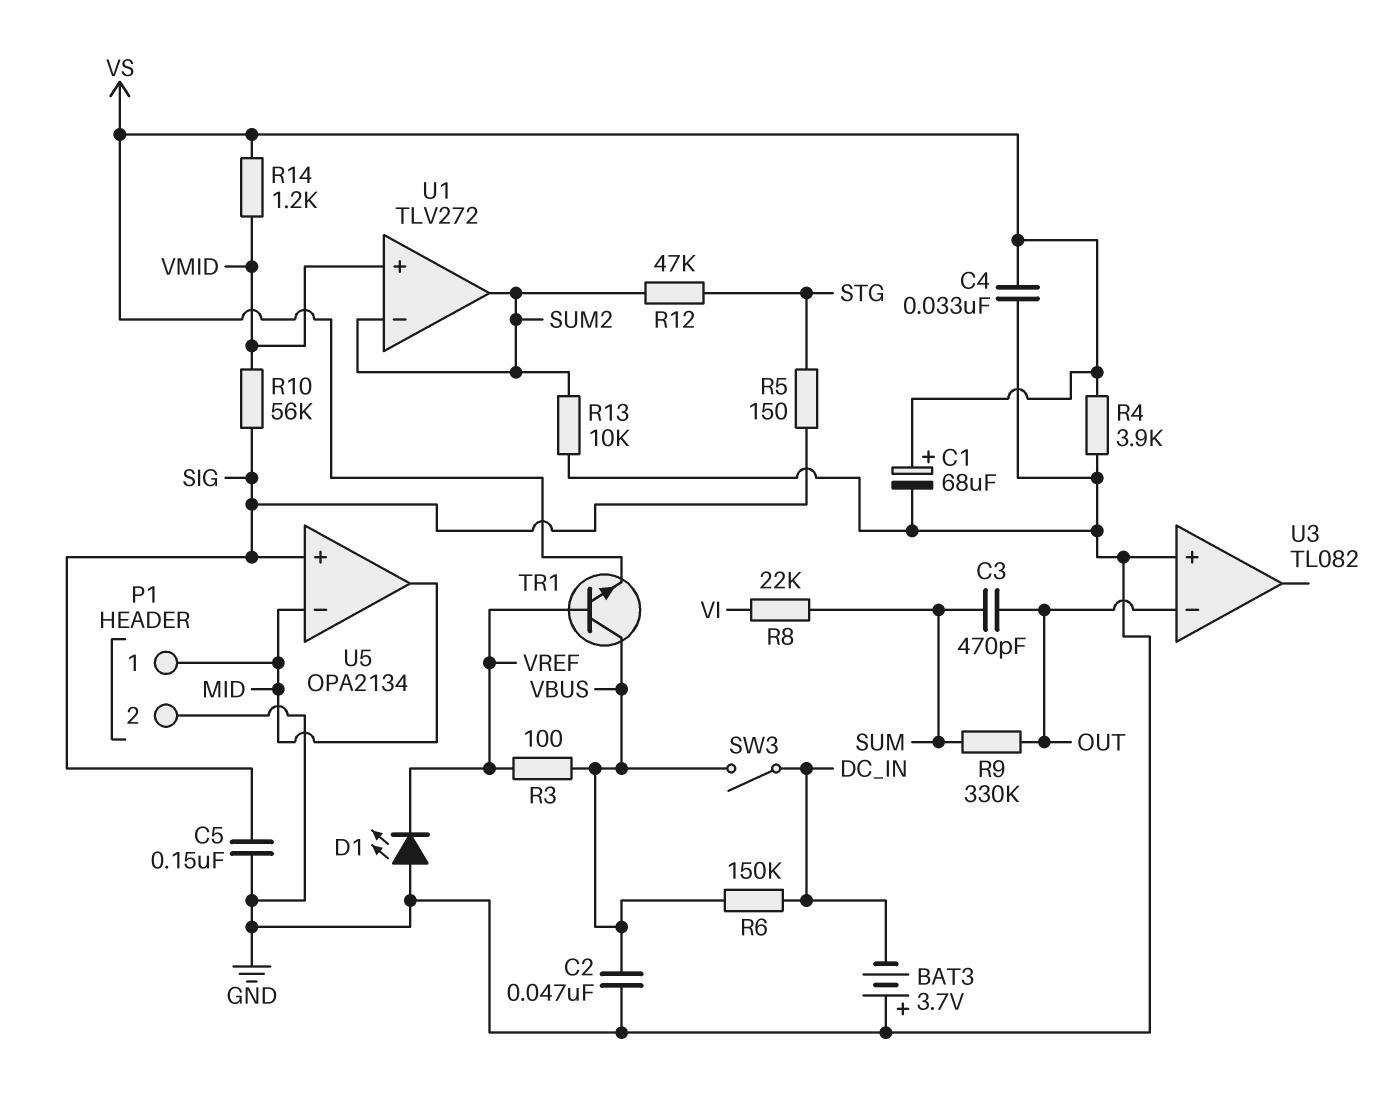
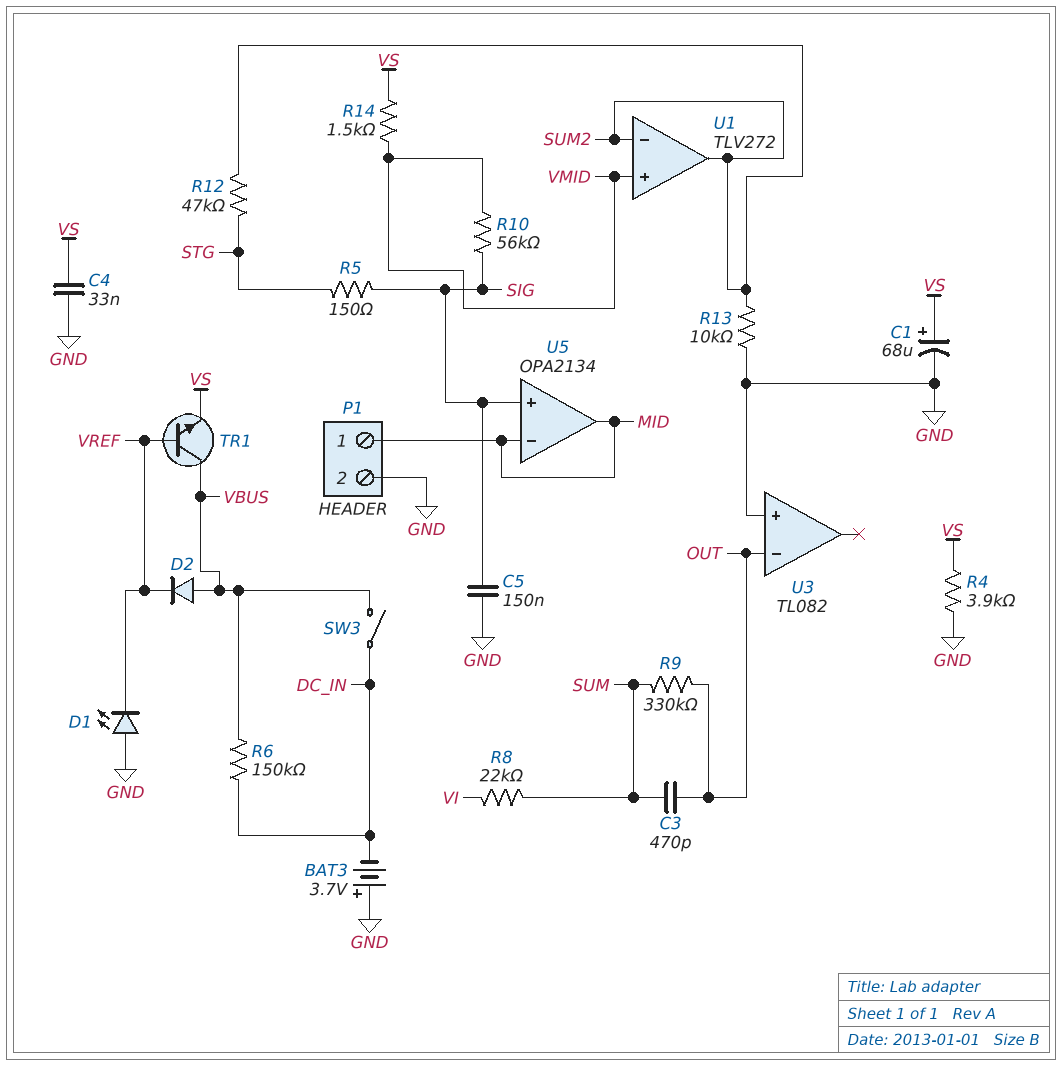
C2: 47nF (GND, VBUS) -> none
D2: none -> diode (A VBUS, K VREF)
R3: 100 (VBUS, VREF) -> none
R14: 1.2k (VMID, VS) -> 1.5k (VMID, VS)

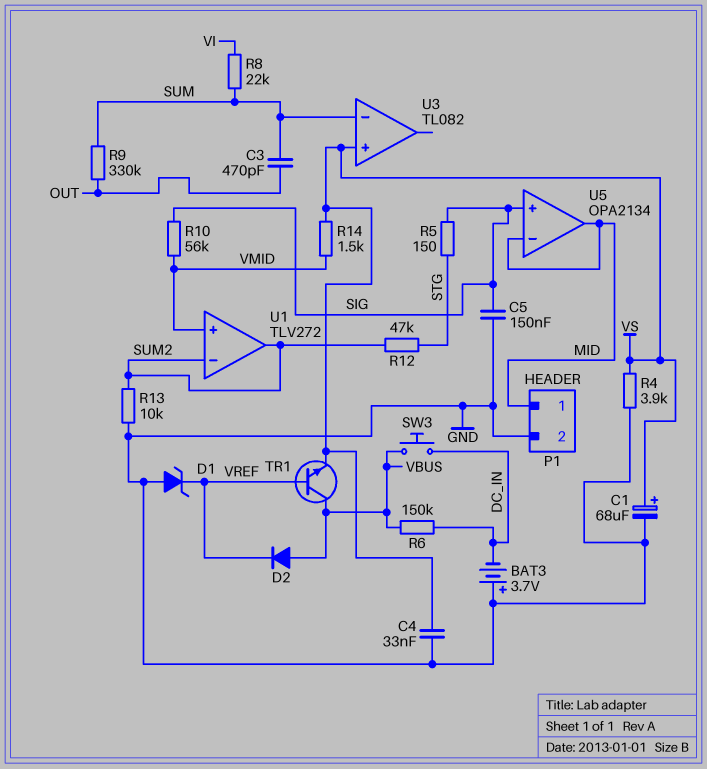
D1: LED (A GND, K VREF) -> zener (A GND, K VREF)
SW3: switch (DC_IN, VBUS) -> button (DC_IN, VBUS)
U3 pin in+: GND -> VS
U3 pin in-: OUT -> SUM

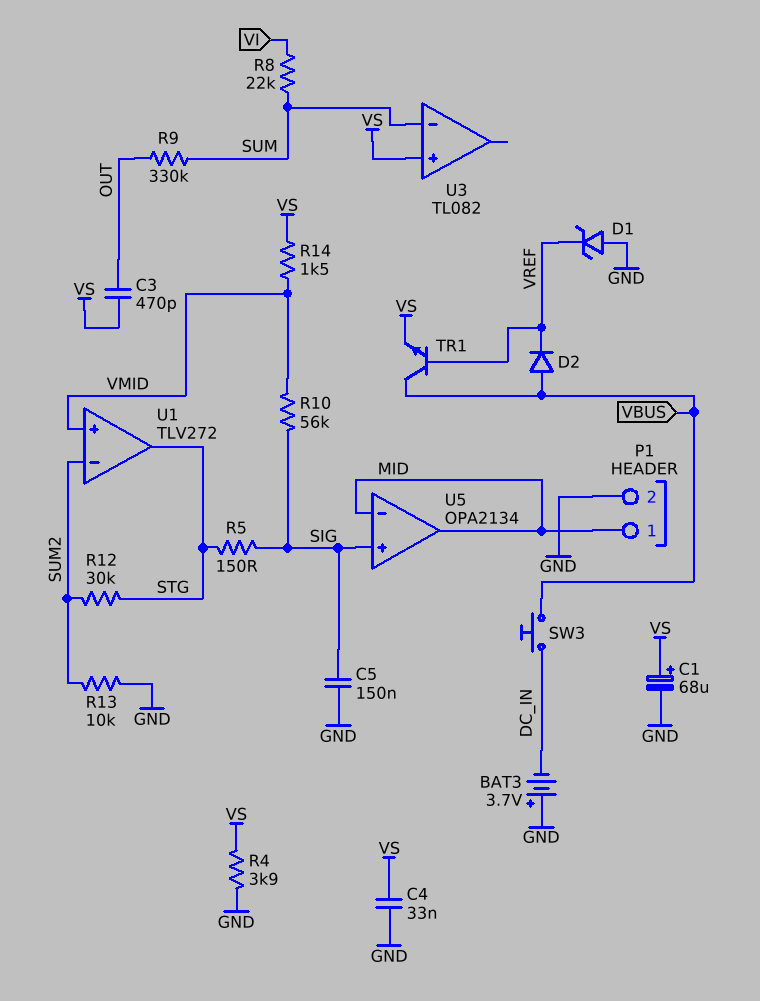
C3: 470pF (OUT, SUM) -> 470pF (OUT, VS)
R6: 150k (DC_IN, VBUS) -> none
R12: 47k (STG, SUM2) -> 30k (STG, SUM2)
U1 pin out: SUM2 -> STG

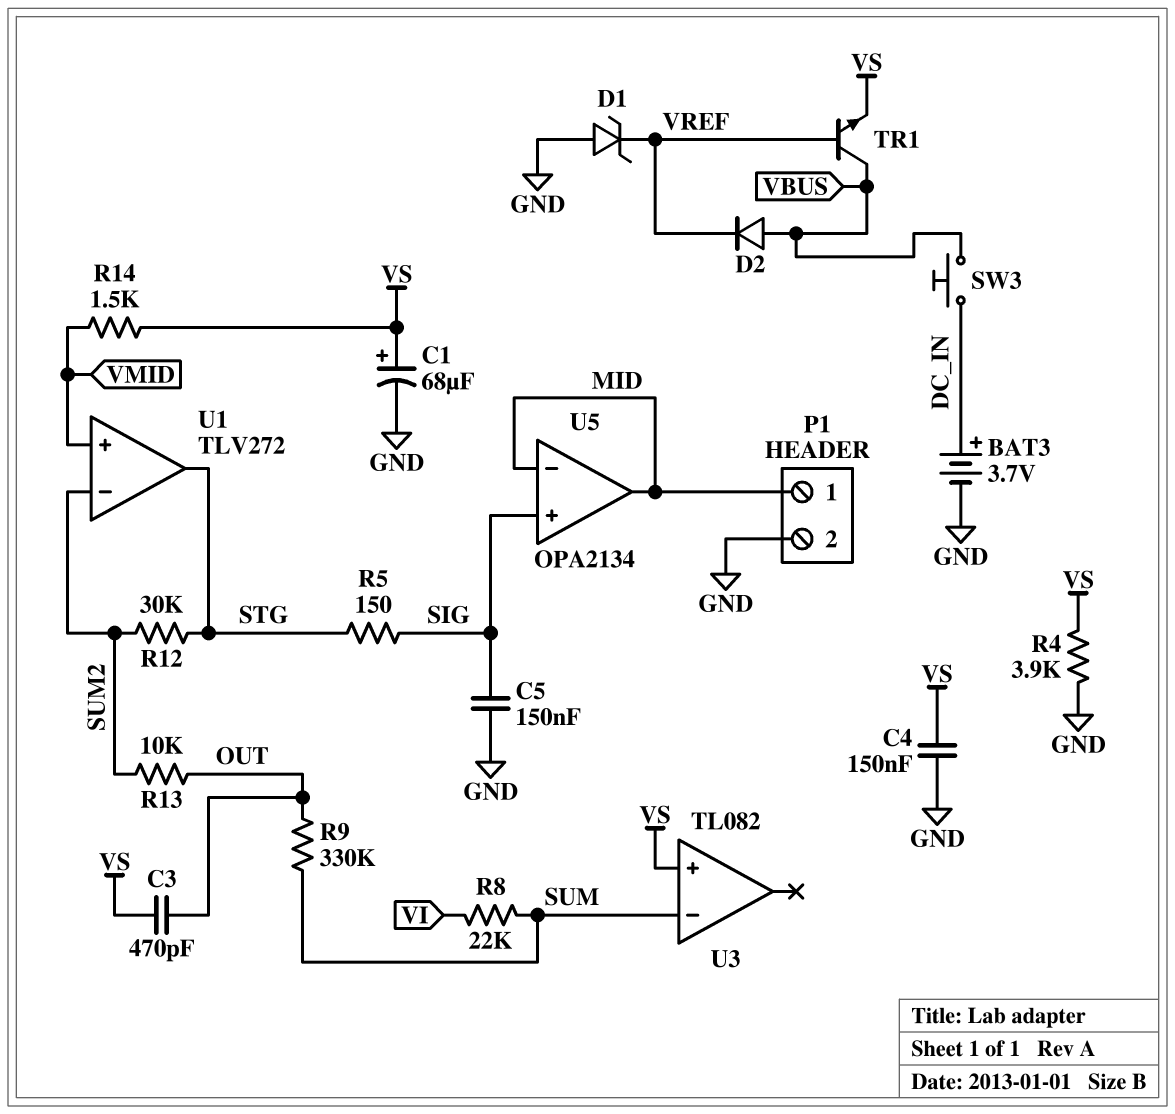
BAT3: 3.7V (plus GND, minus DC_IN) -> 3.7V (plus DC_IN, minus GND)
C4: 33nF (GND, VS) -> 150nF (GND, VS)
R10: 56k (SIG, VMID) -> none
R13: 10k (GND, SUM2) -> 10k (OUT, SUM2)

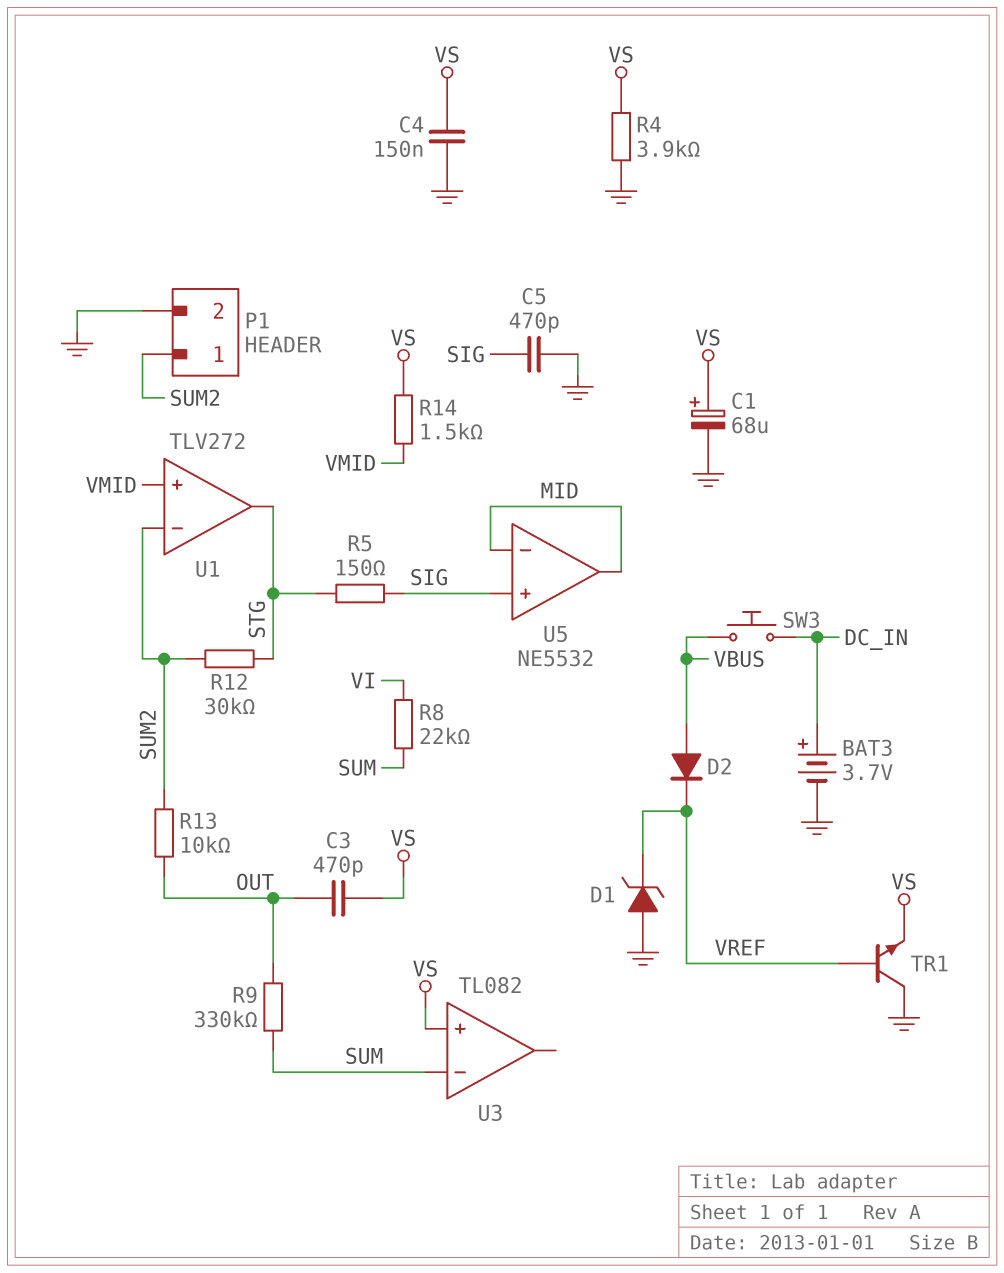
C5: 150nF (GND, SIG) -> 470pF (GND, SIG)
P1 pin 1: MID -> SUM2
TR1: NPN (B VREF, C VBUS, E VS) -> NPN (B VREF, C GND, E VS)
U5: OPA2134 -> NE5532

